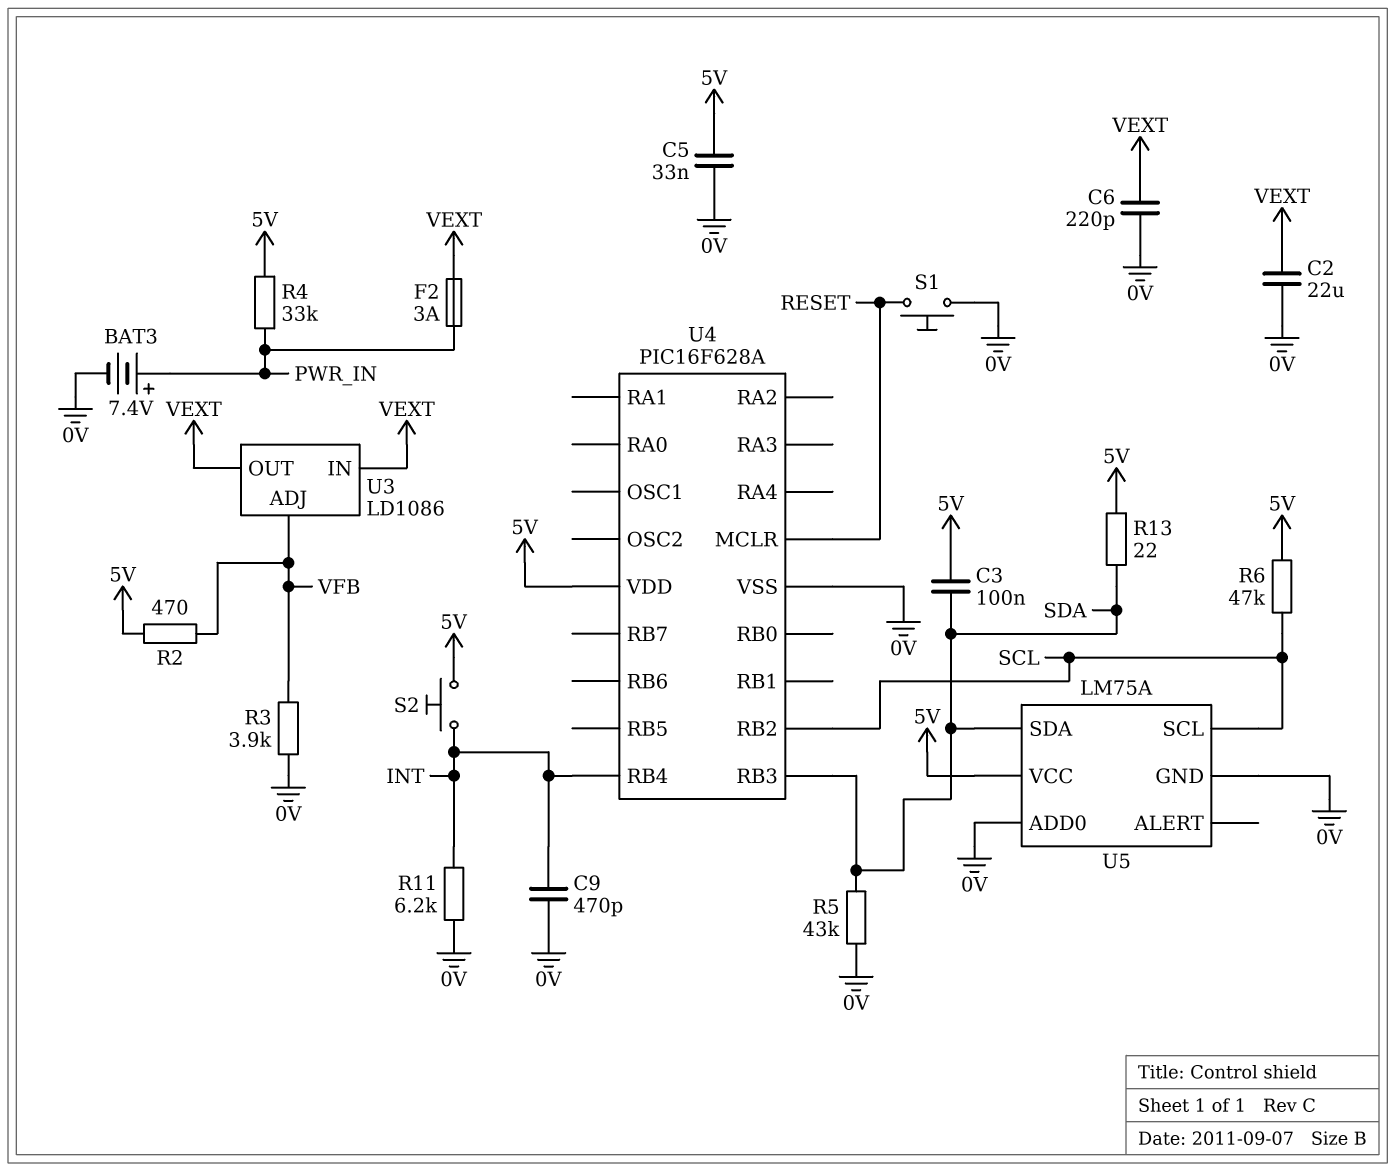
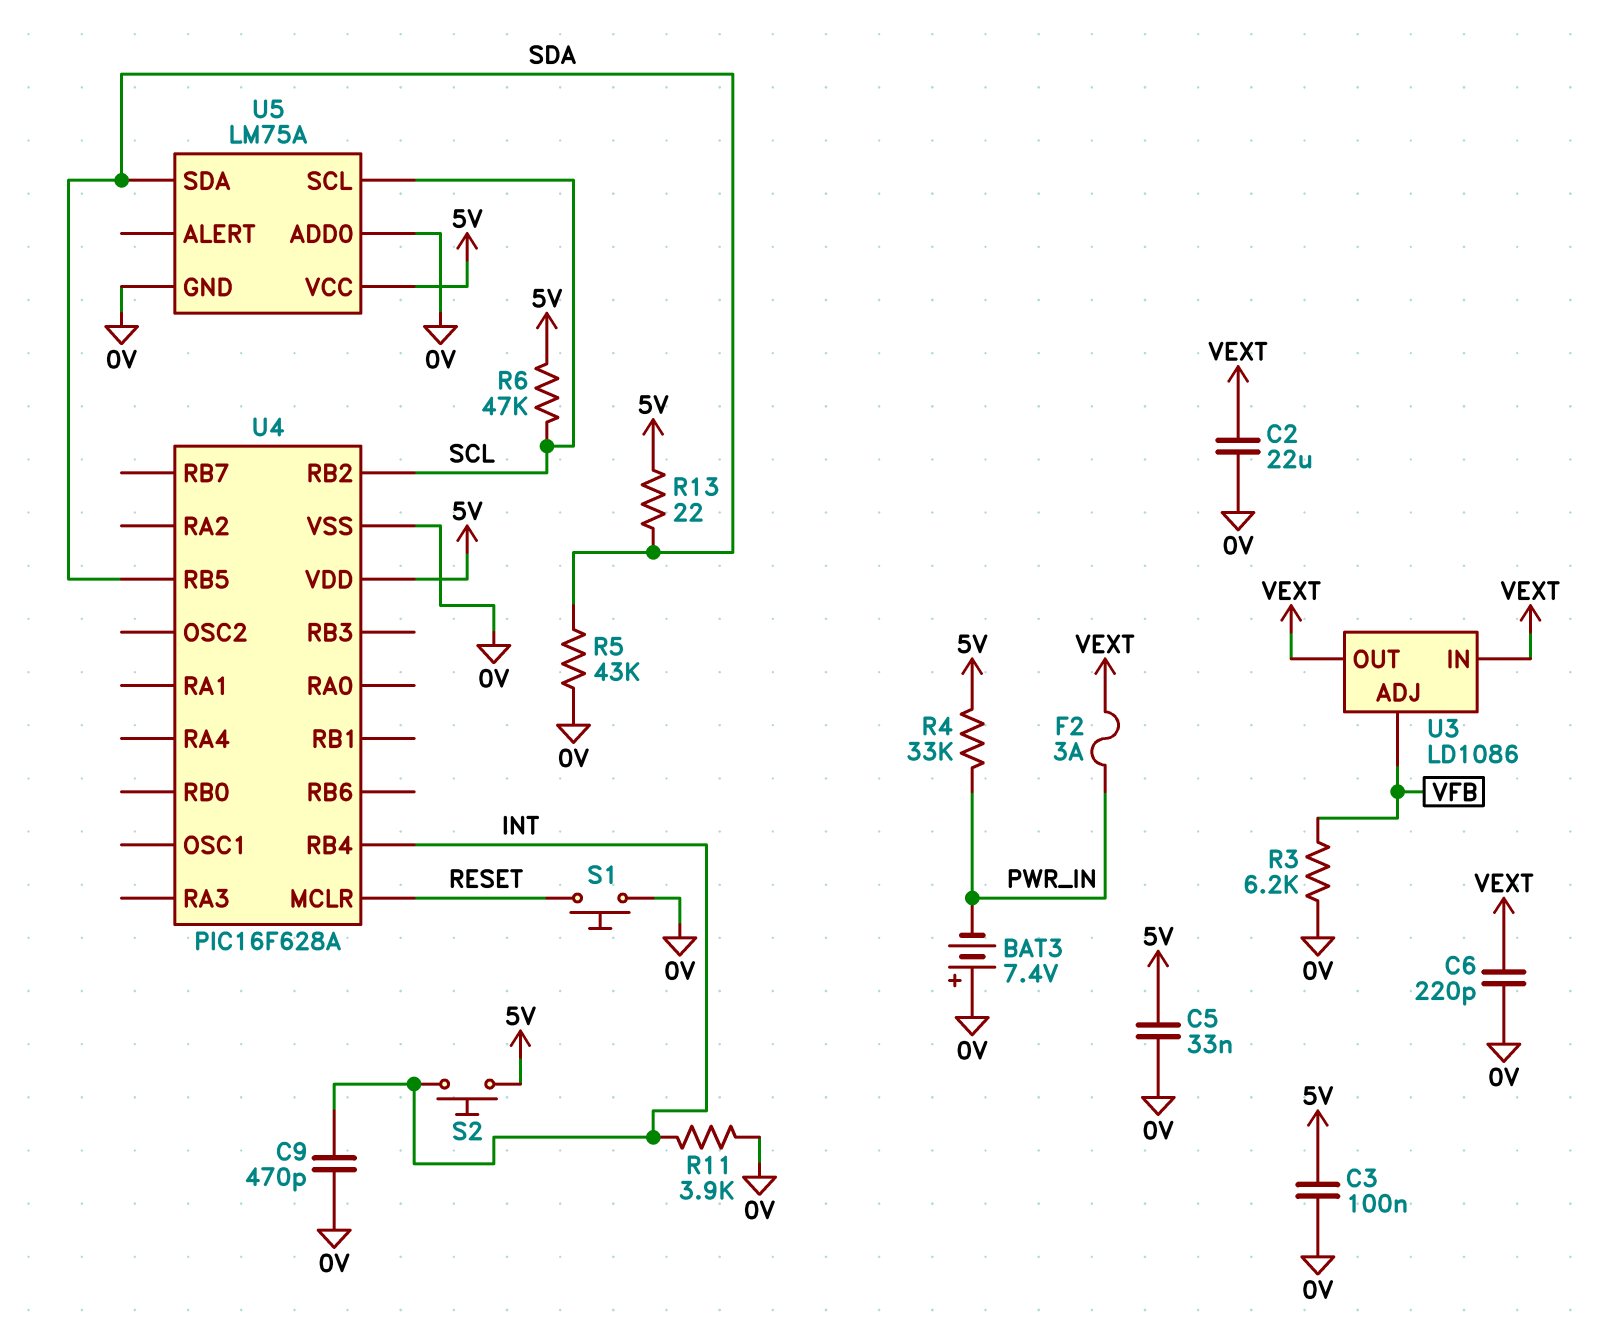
BAT3: 7.4V (plus PWR_IN, minus 0V) -> 7.4V (plus 0V, minus PWR_IN)
C3: 100nF (5V, SDA) -> 100nF (0V, 5V)
R2: 470 (5V, VFB) -> none
R3: 3.9k (0V, VFB) -> 6.2k (0V, VFB)
R11: 6.2k (0V, INT) -> 3.9k (0V, INT)
U4 pin RB3: SDA -> none
U4 pin RB5: none -> SDA

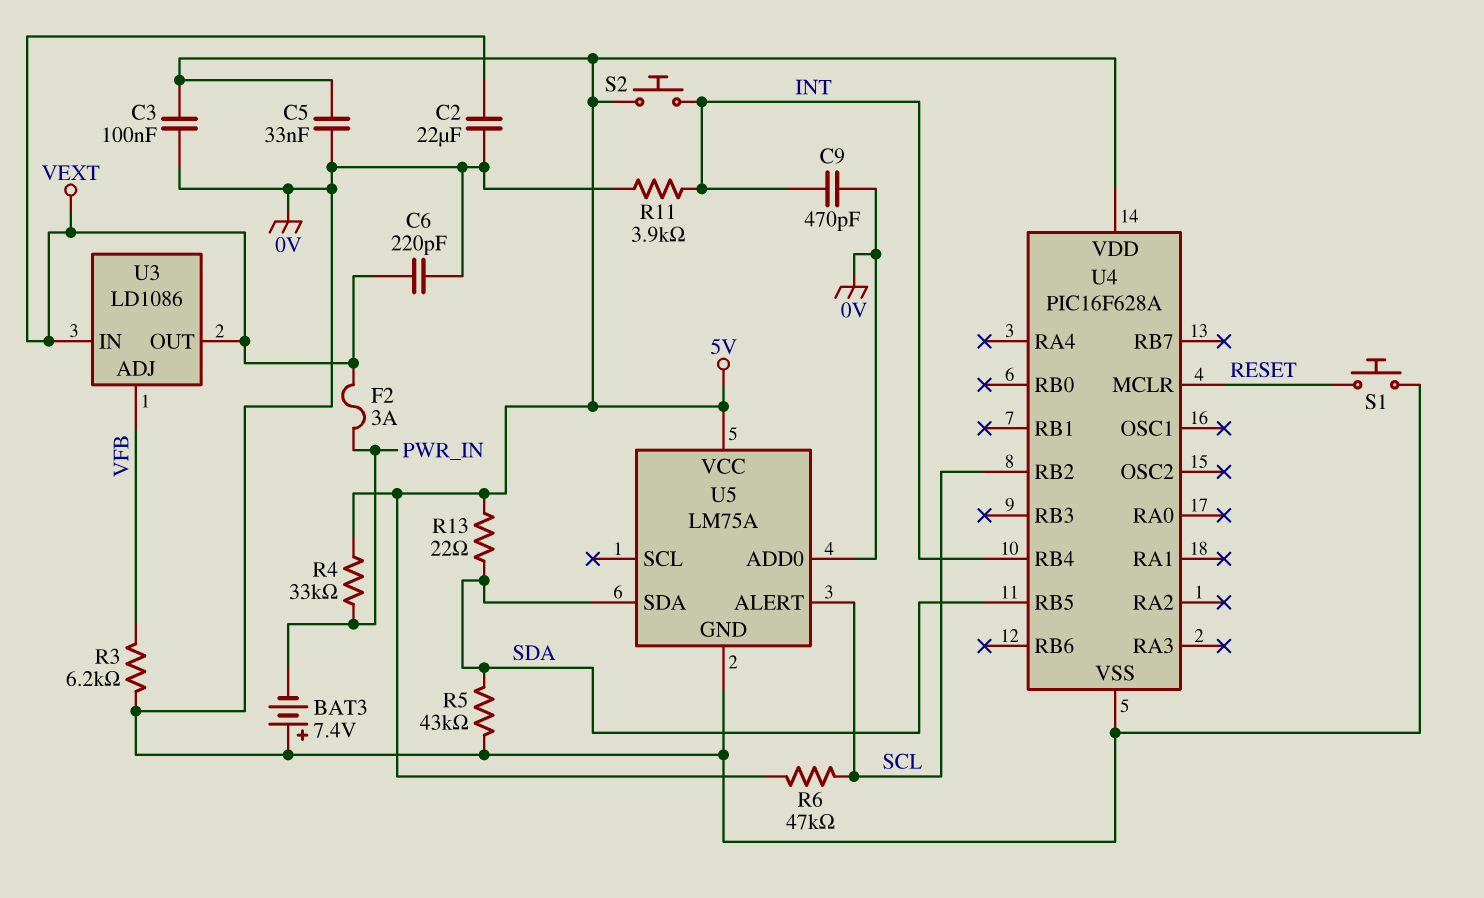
U5 pin ALERT: none -> SCL
U5 pin SCL: SCL -> none

